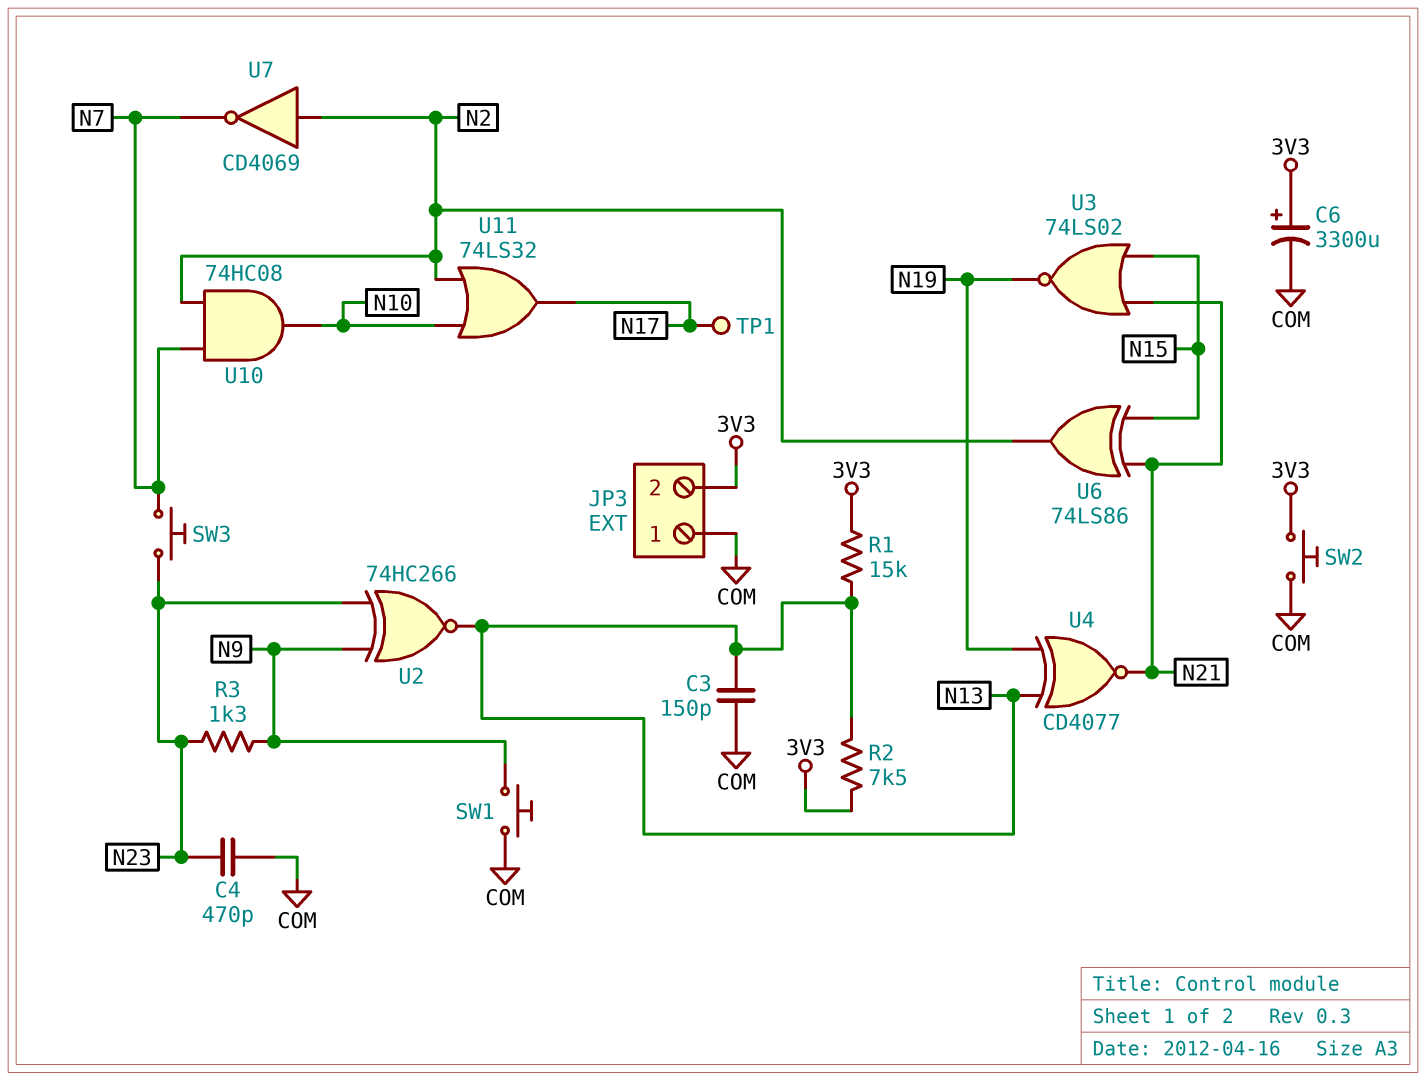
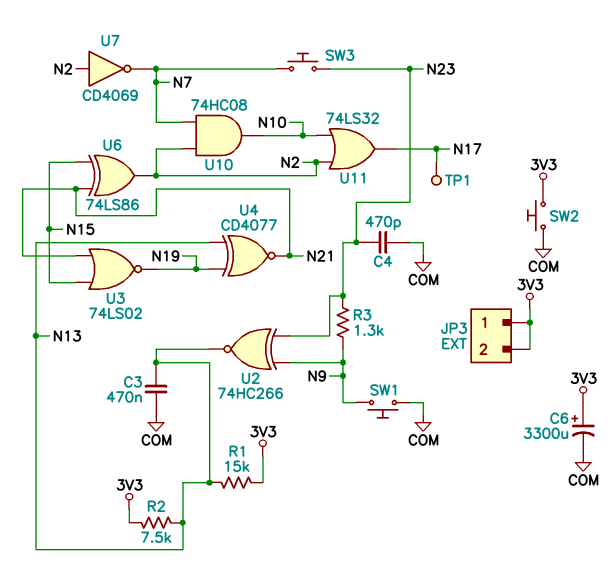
C3: 150pF (COM, N13) -> 470nF (COM, N13)
JP3 pin 1: COM -> 3V3

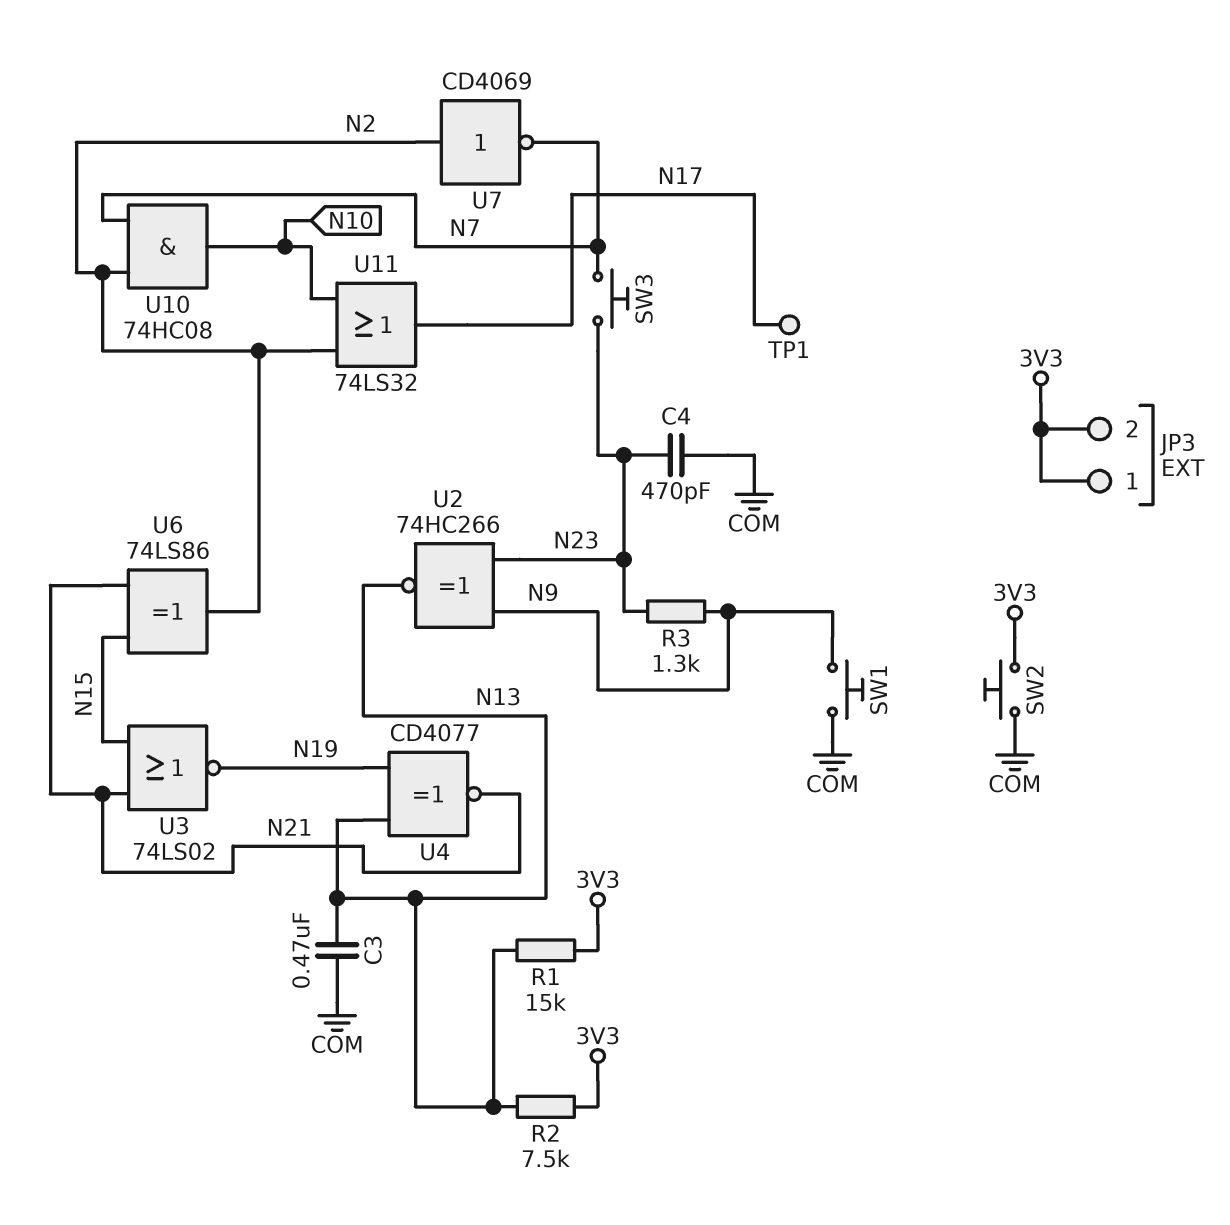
C6: 3300uF (plus 3V3, minus COM) -> none

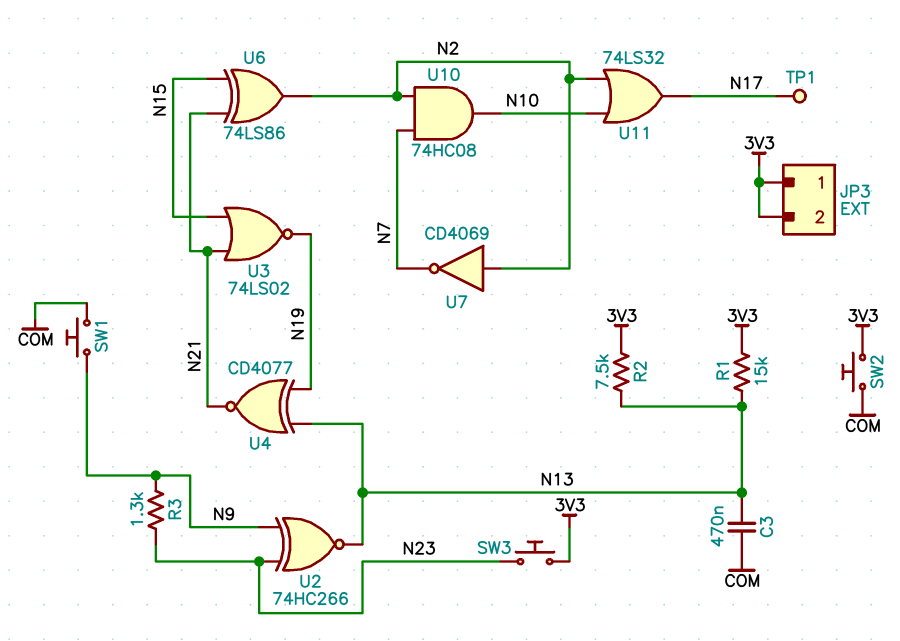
C4: 470pF (COM, N23) -> none
SW3: button (N7, N23) -> button (3V3, N23)

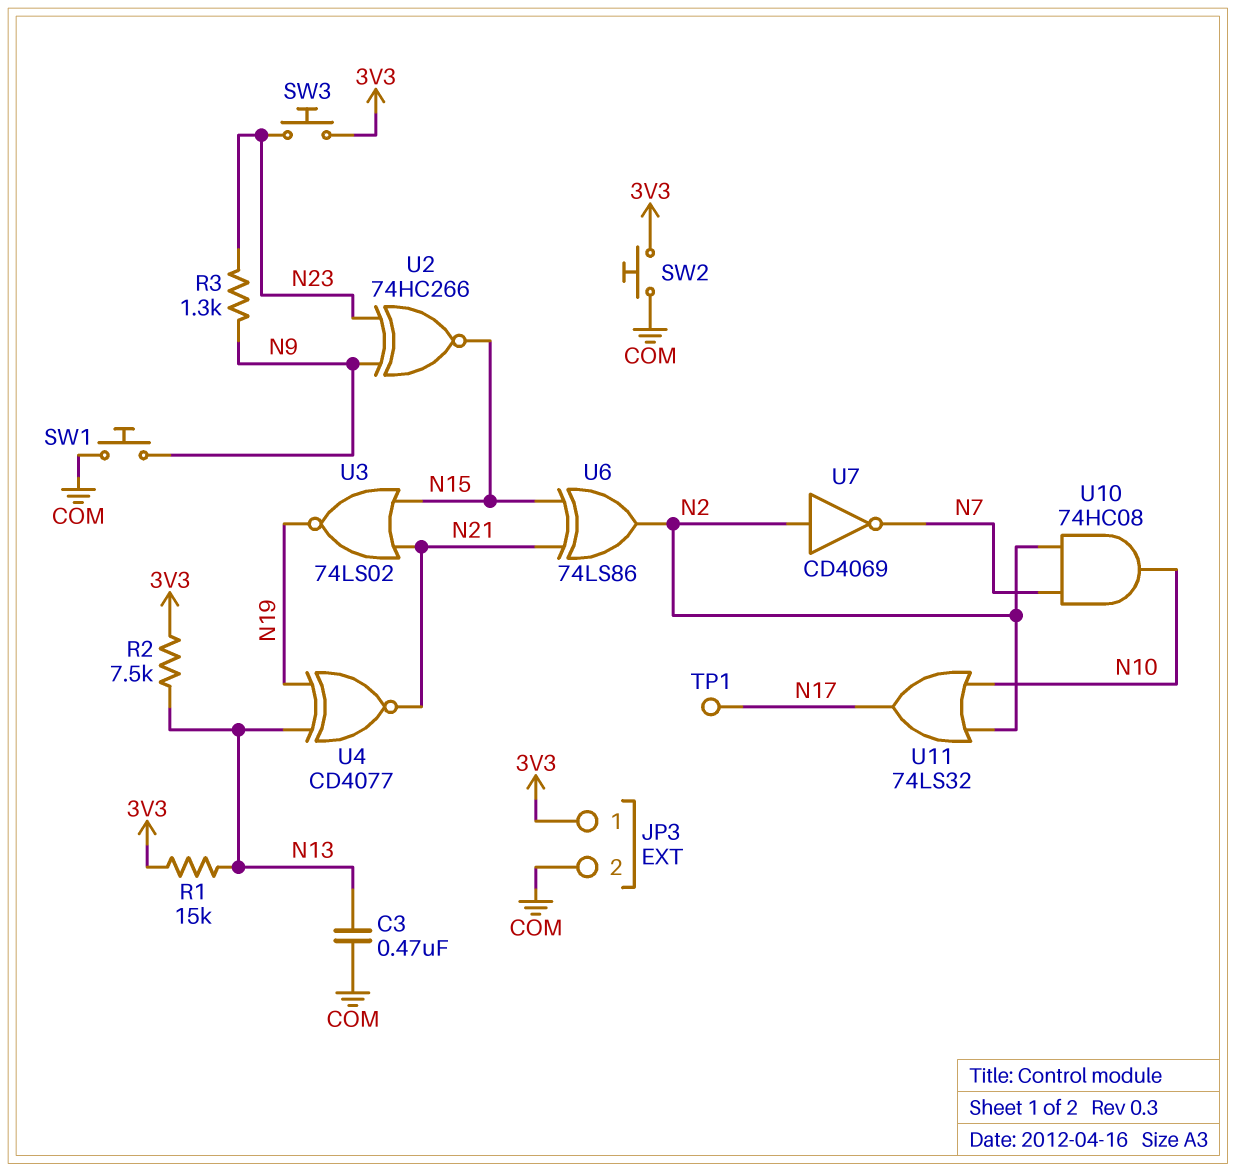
JP3 pin 2: 3V3 -> COM
U2: XNOR 74HC266 (in N9, in N23, out N13) -> XNOR 74HC266 (in N9, in N23, out N15)

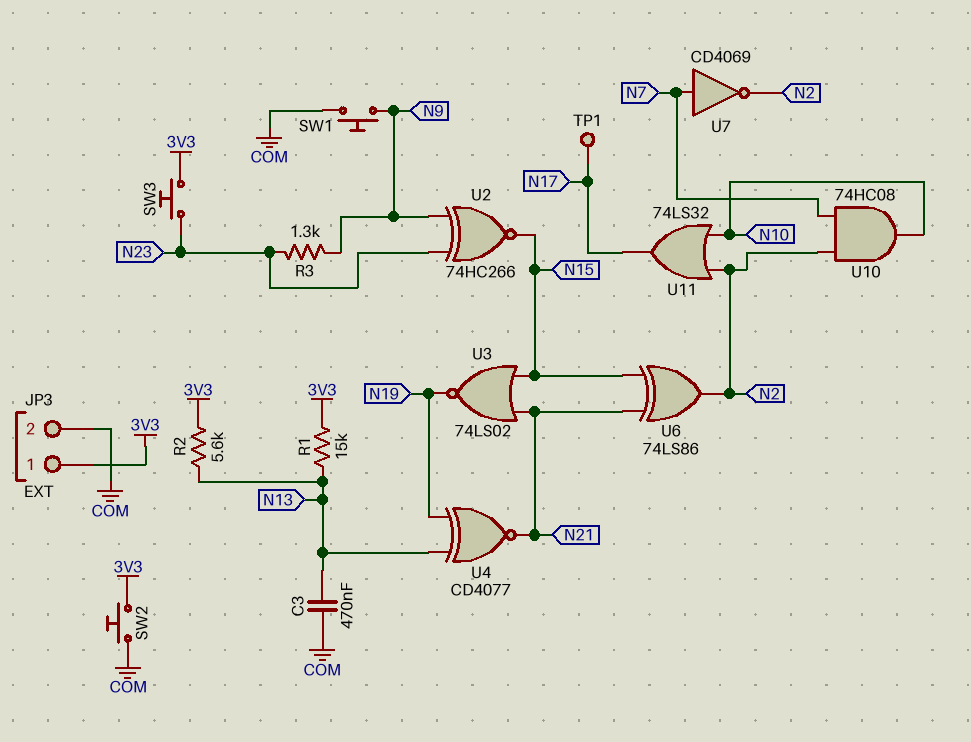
R2: 7.5k (3V3, N13) -> 5.6k (3V3, N13)
U7: NOT CD4069 (in N2, out N7) -> NOT CD4069 (in N7, out N2)

